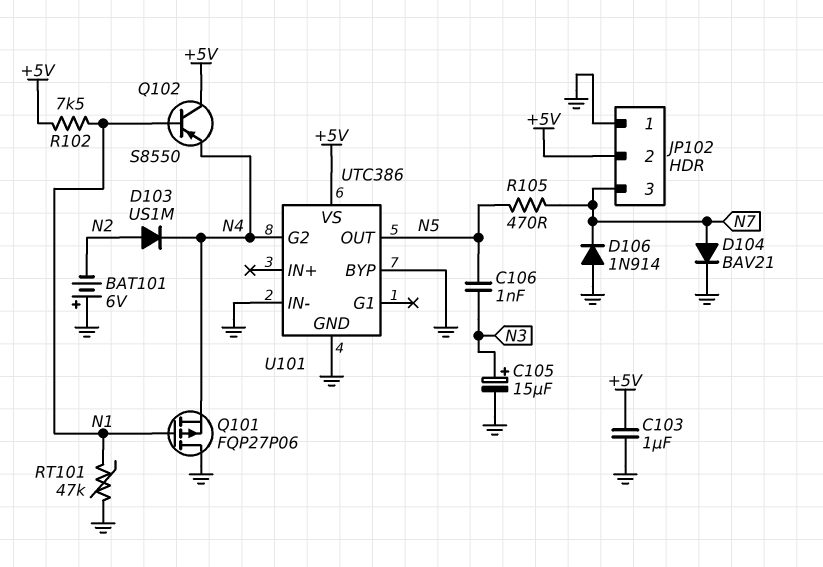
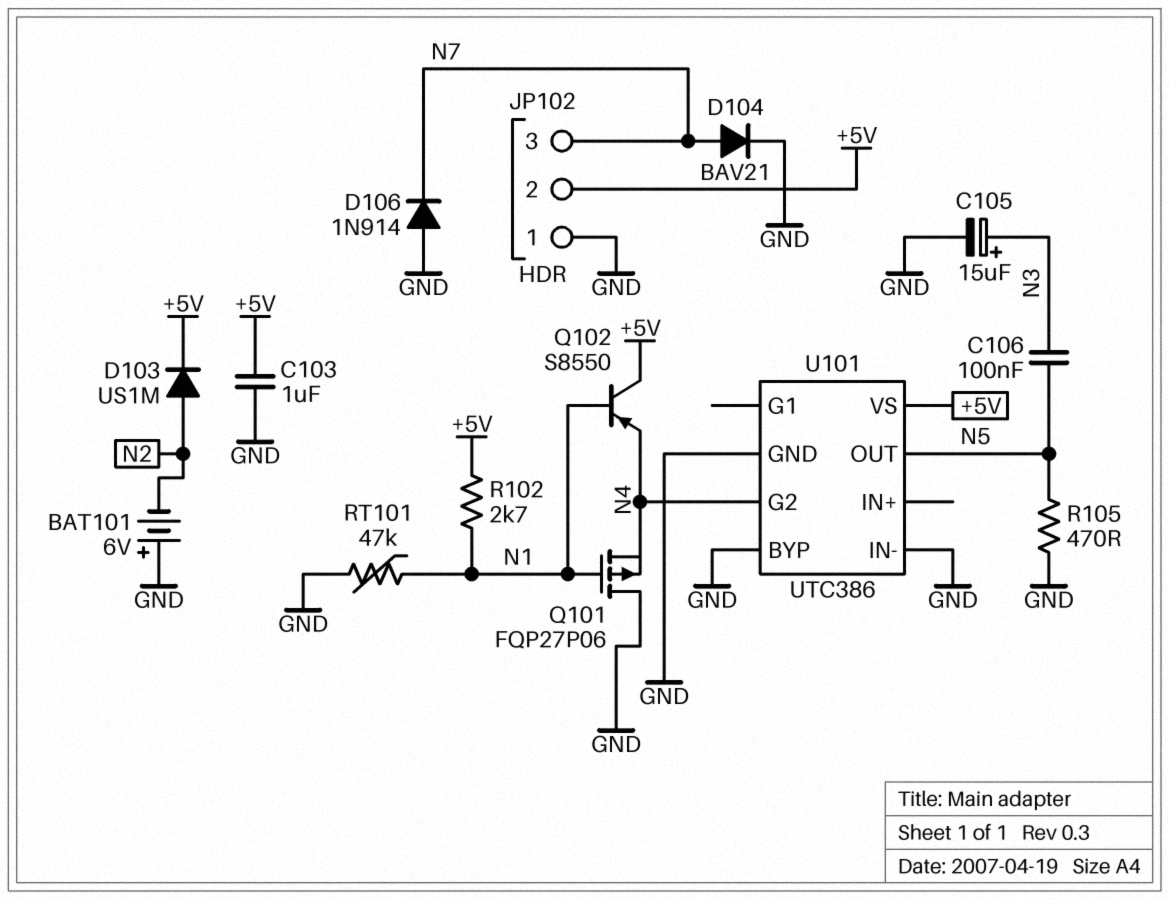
C106: 1nF (N3, N5) -> 100nF (N3, N5)
D103: diode US1M (A N2, K N4) -> diode US1M (A N2, K +5V)
R102: 7.5k (+5V, N1) -> 2.7k (+5V, N1)
R105: 470 (N5, N7) -> 470 (GND, N5)

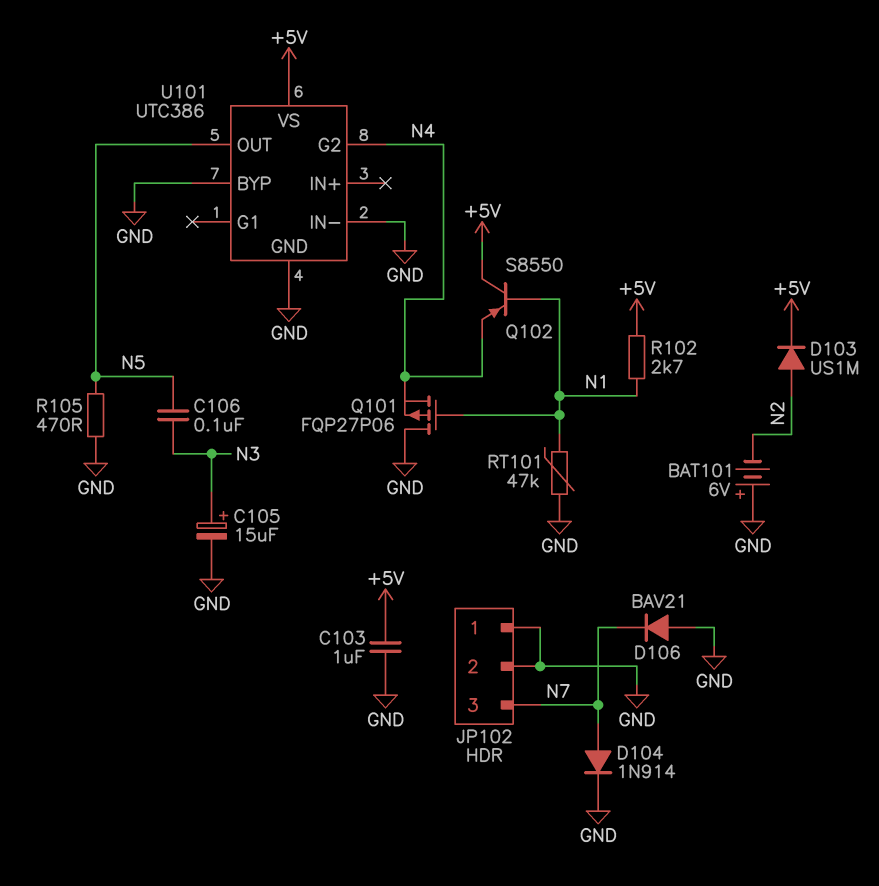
D104: diode BAV21 (A N7, K GND) -> diode 1N914 (A N7, K GND)
D106: diode 1N914 (A GND, K N7) -> diode BAV21 (A GND, K N7)
JP102 pin 2: +5V -> GND

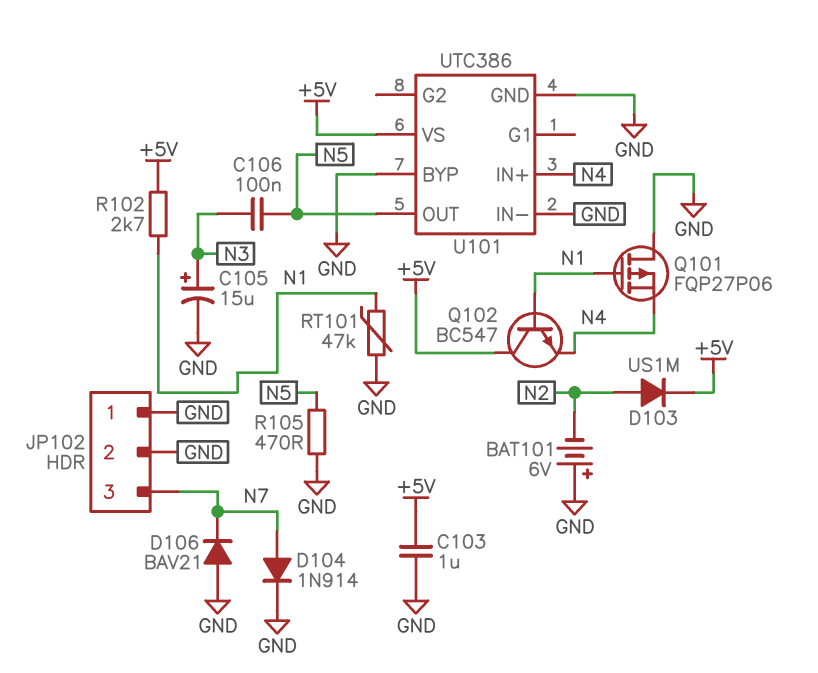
Q102: PNP S8550 (B N1, C +5V, E N4) -> NPN BC547 (B N1, C +5V, E N4)
U101 pin G2: N4 -> none
U101 pin IN+: none -> N4

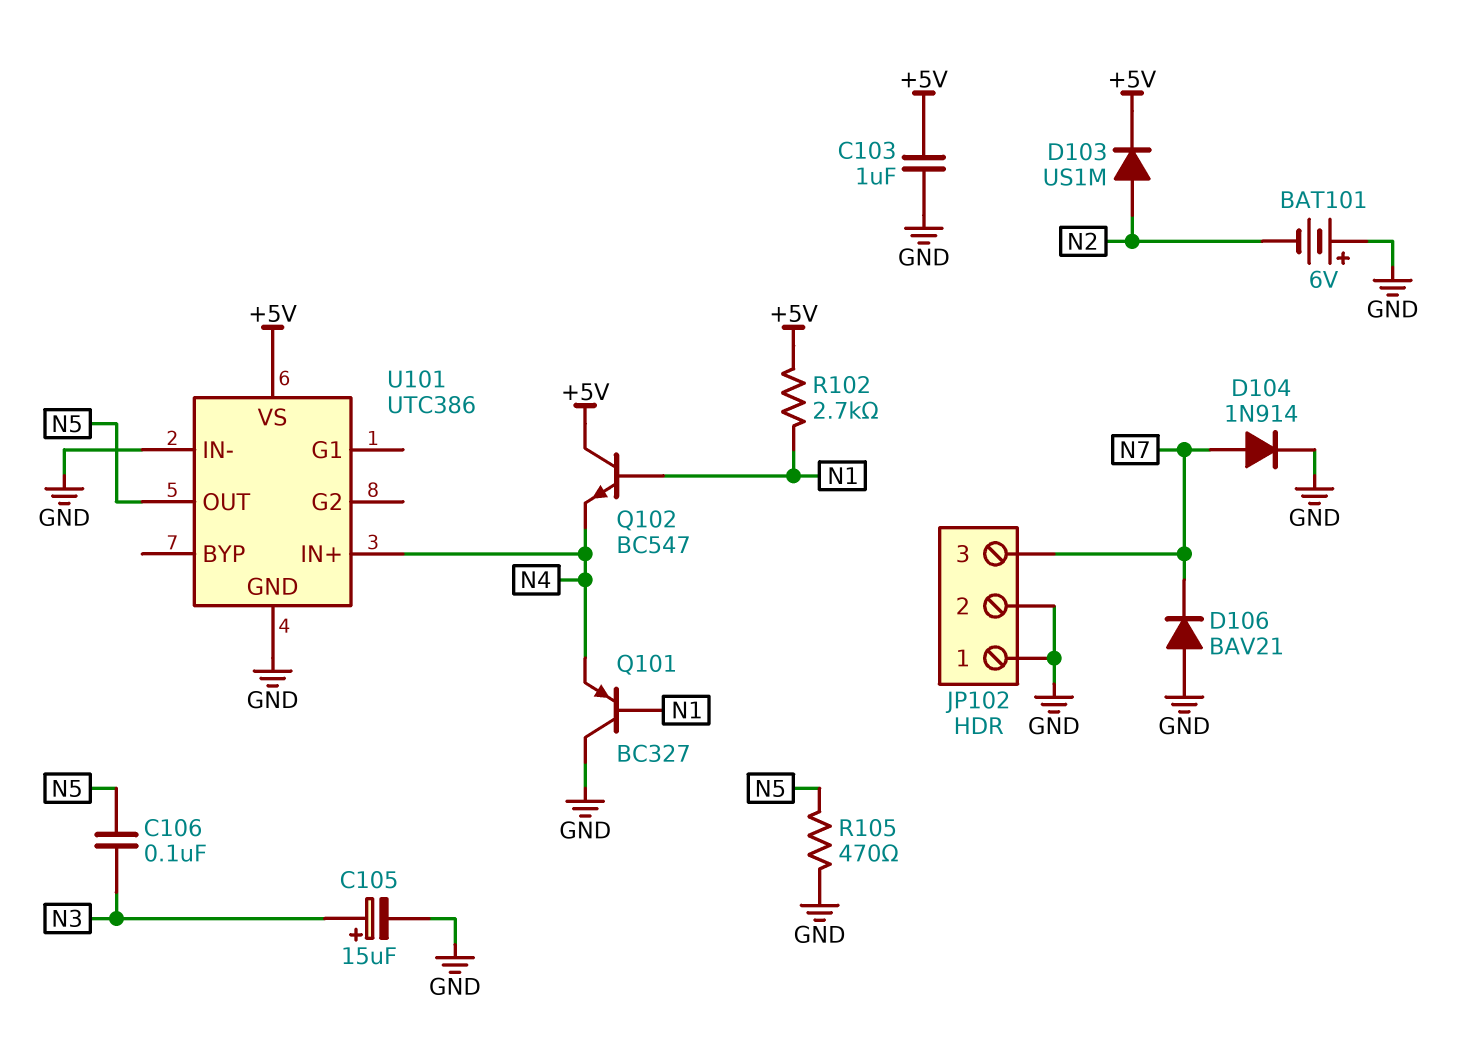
Q101: PMOS FQP27P06 (G N1, D GND, S N4) -> PNP BC327 (B N1, C GND, E N4)
RT101: 47k (GND, N1) -> none
U101 pin BYP: GND -> none

